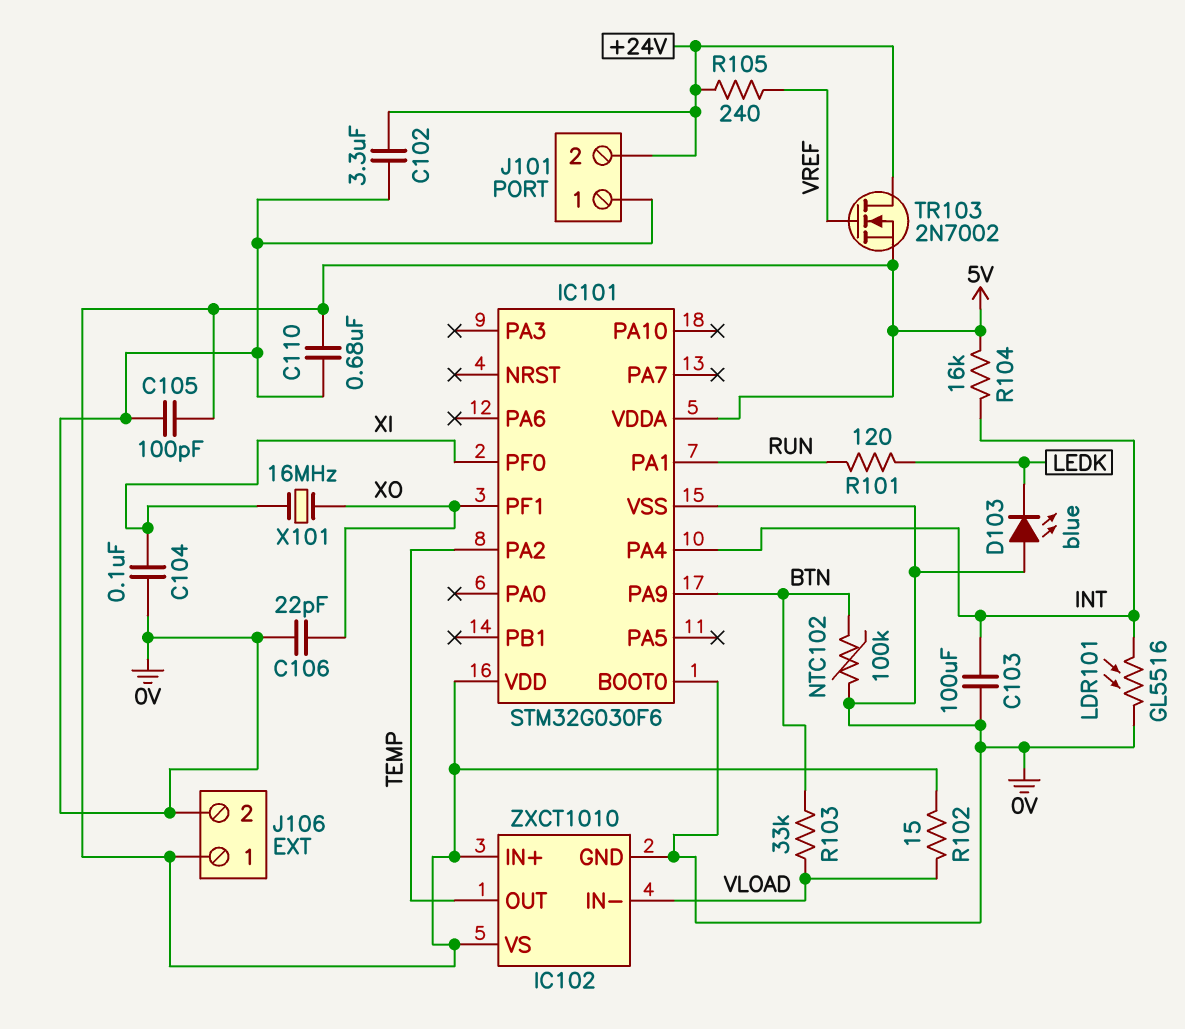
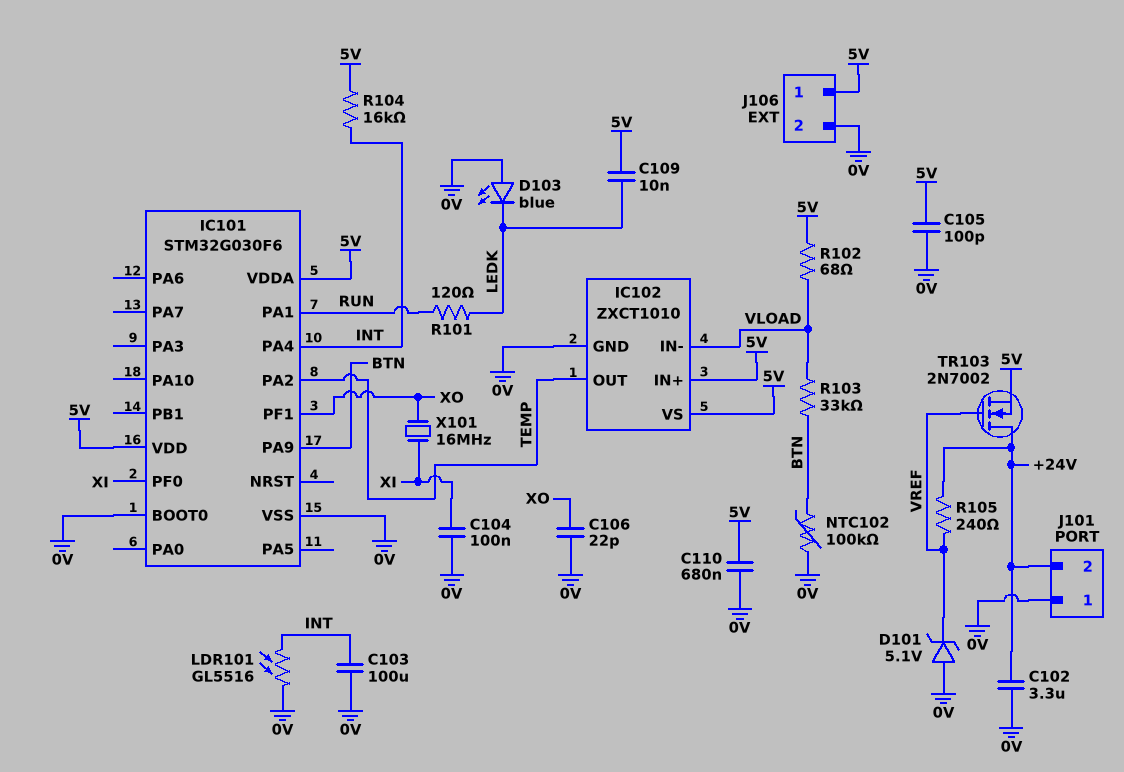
C109: none -> 10nF (5V, LEDK)
D101: none -> zener 5.1V (A 0V, K VREF)
R102: 15 (5V, VLOAD) -> 68 (5V, VLOAD)

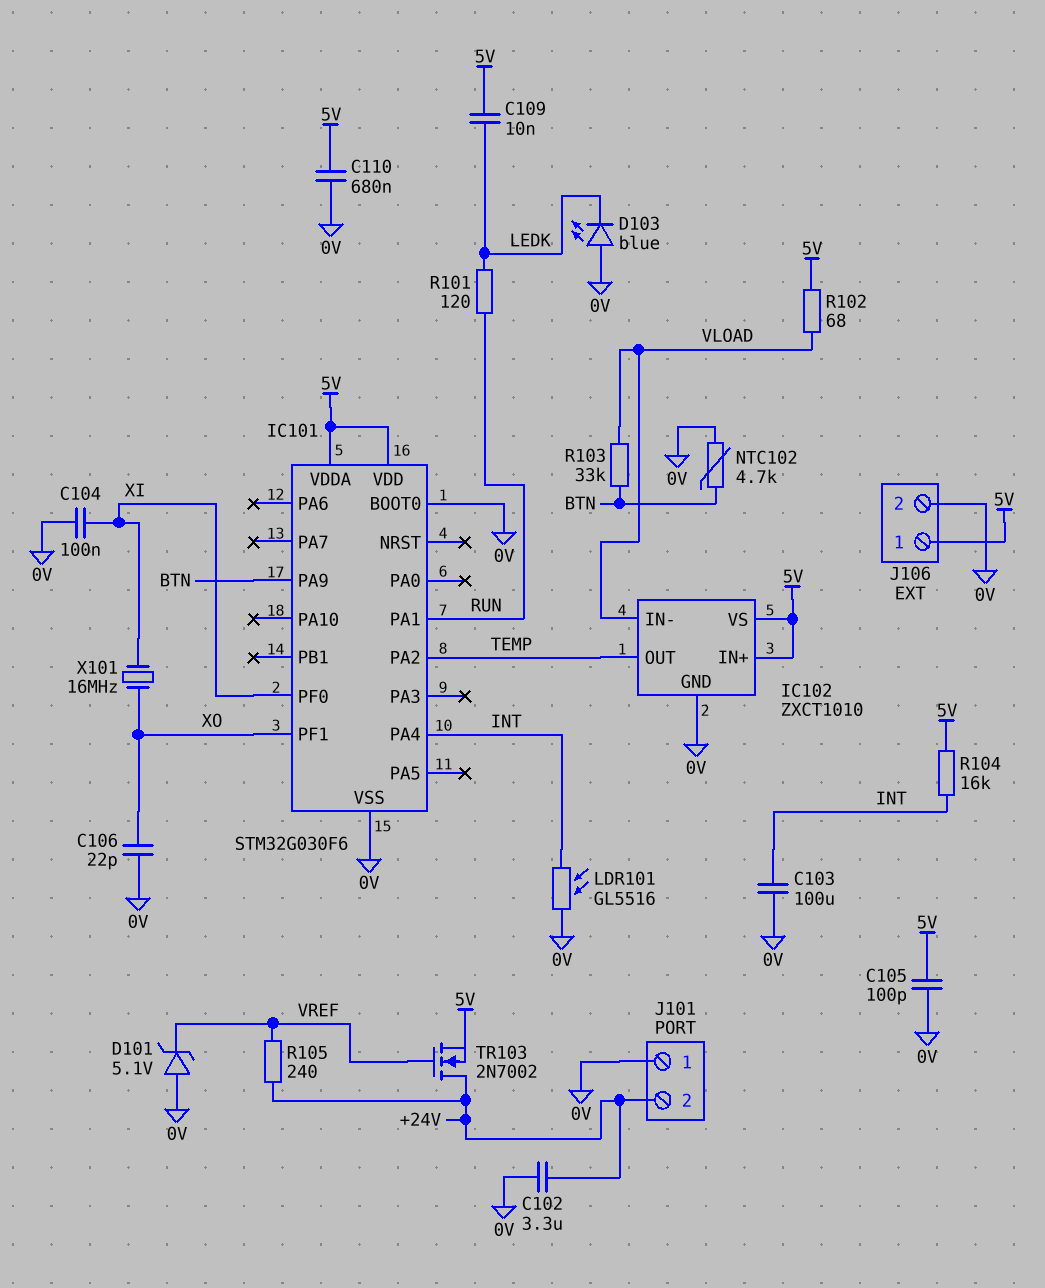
NTC102: 100k (0V, BTN) -> 4.7k (0V, BTN)

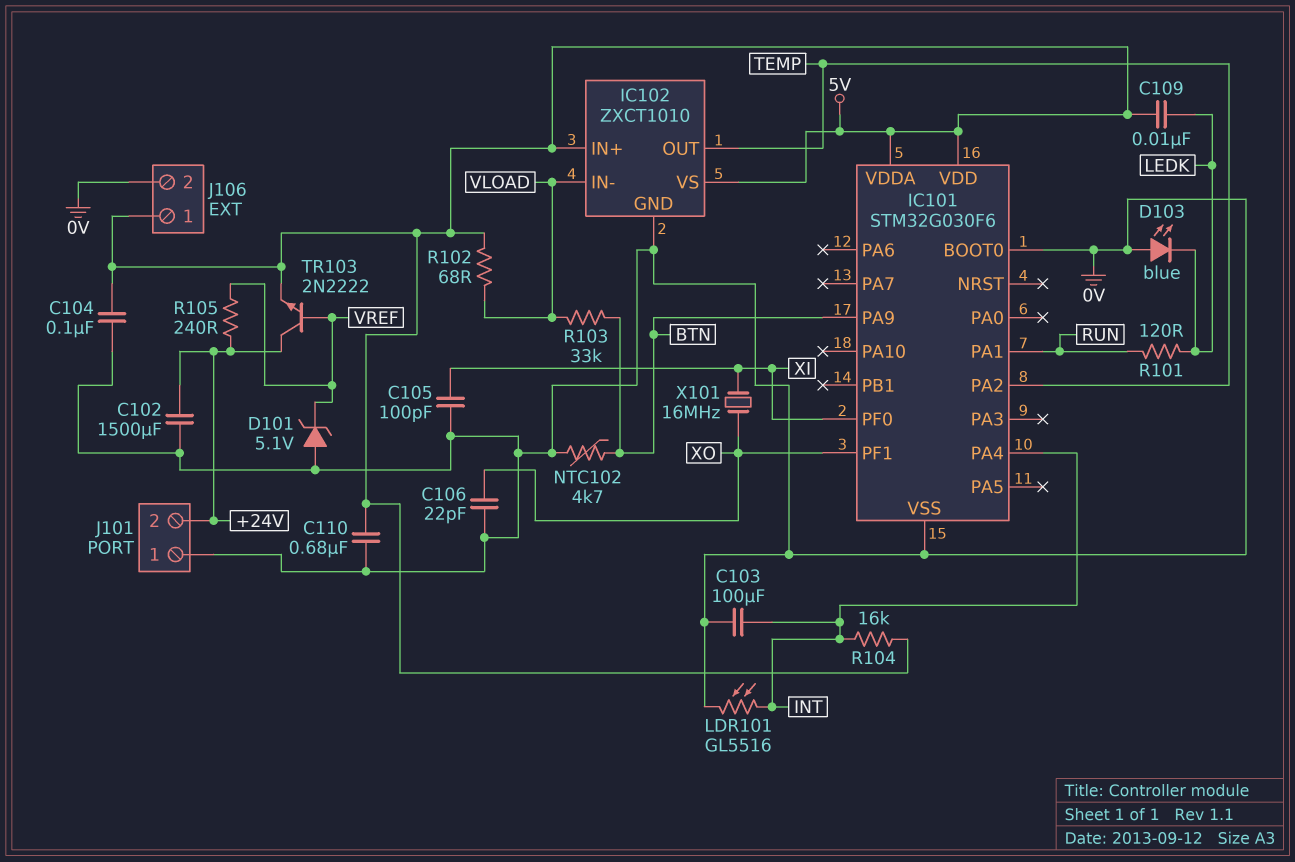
C102: 3.3uF (+24V, 0V) -> 1500uF (+24V, 0V)
C104: 100nF (0V, XI) -> 100nF (0V, 5V)
C105: 100pF (0V, 5V) -> 100pF (0V, XI)
TR103: NMOS 2N7002 (G VREF, D +24V, S 5V) -> NPN 2N2222 (B VREF, C +24V, E 5V)

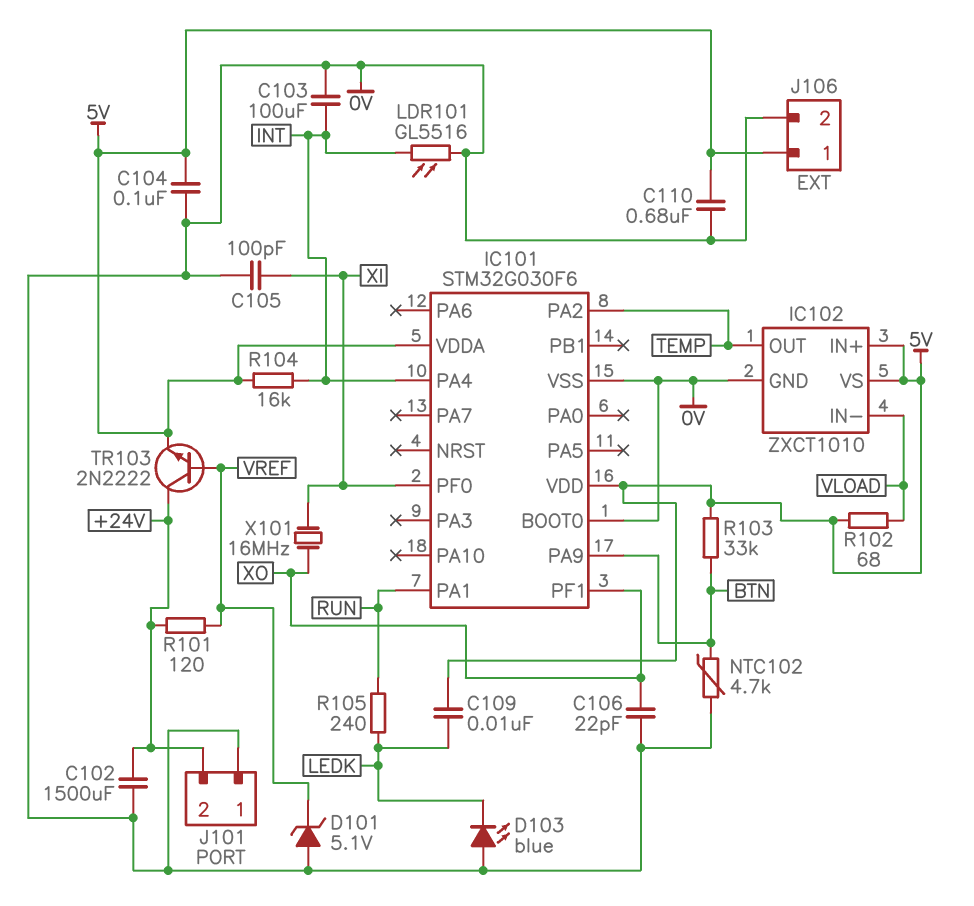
R101: 120 (LEDK, RUN) -> 120 (+24V, VREF)
R103: 33k (BTN, VLOAD) -> 33k (5V, BTN)
R105: 240 (+24V, VREF) -> 240 (LEDK, RUN)

